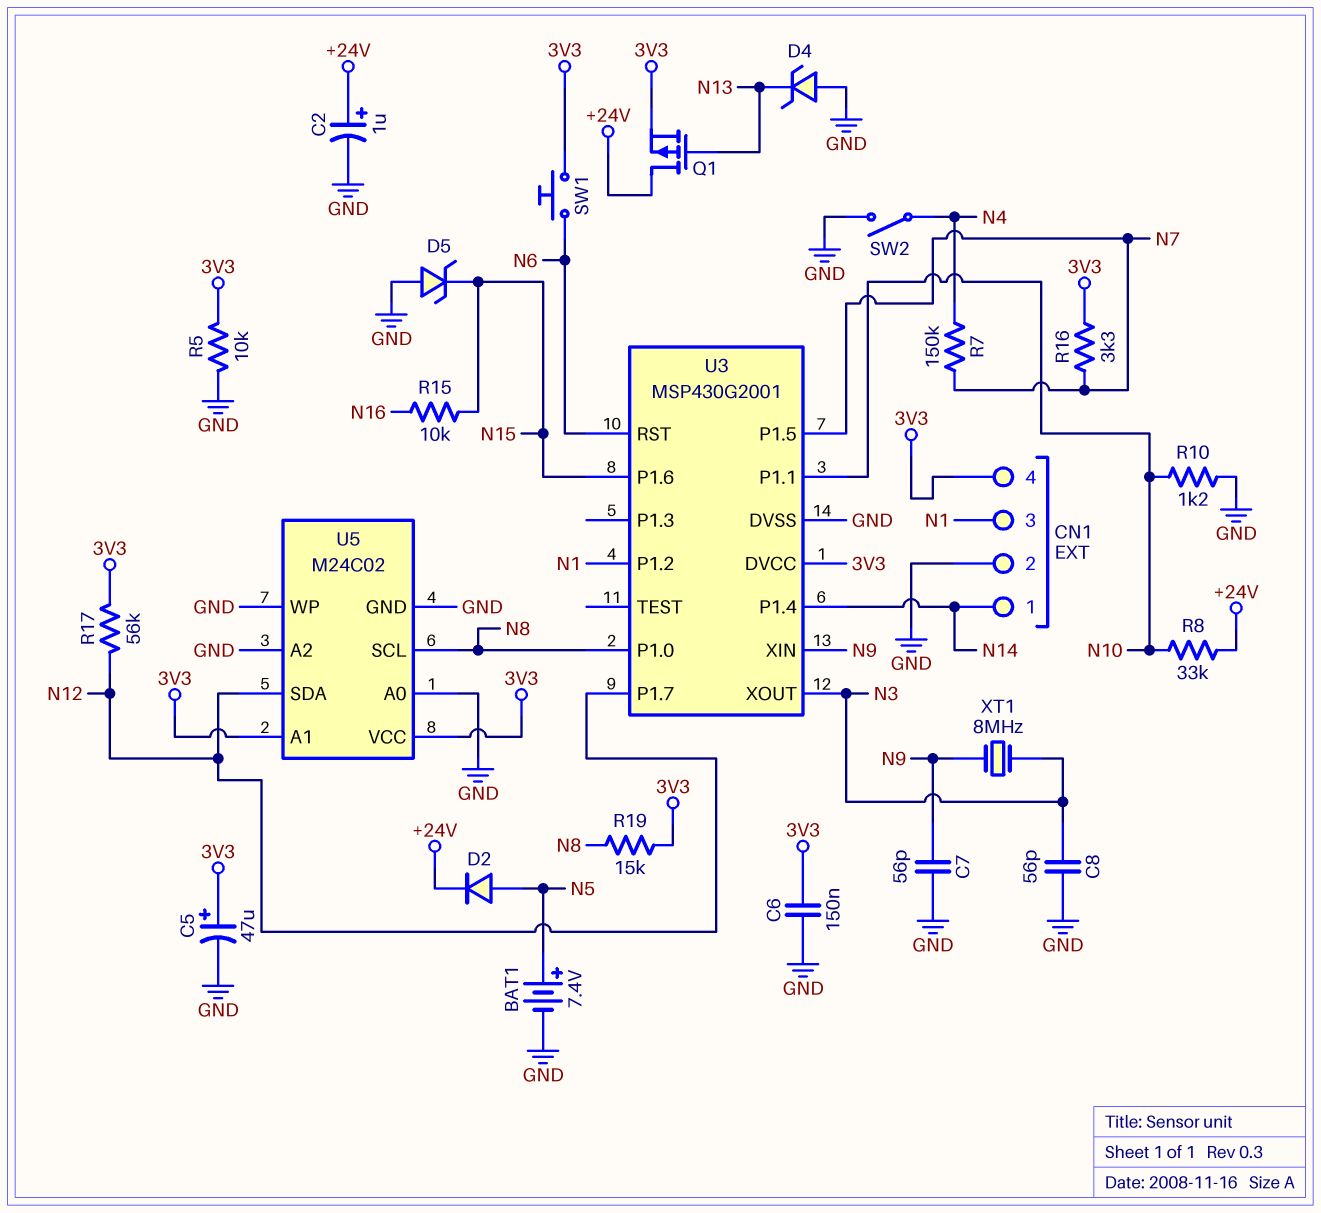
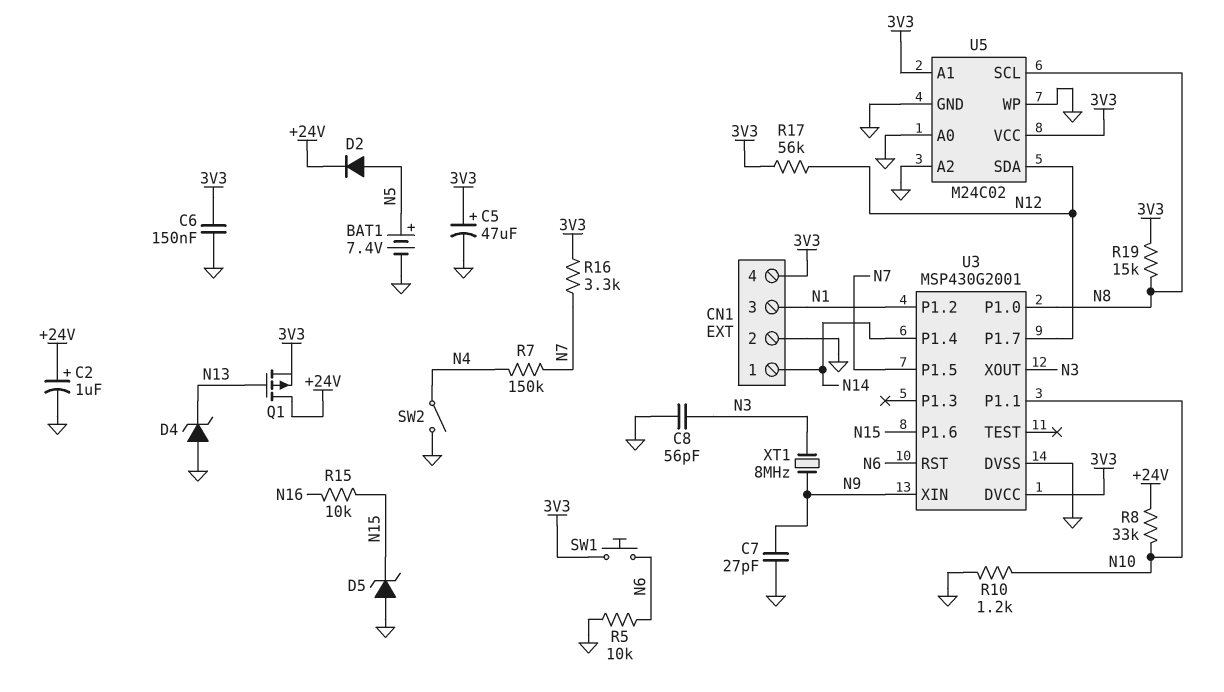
C7: 56pF (GND, N9) -> 27pF (GND, N9)
R5: 10k (3V3, GND) -> 10k (GND, N6)

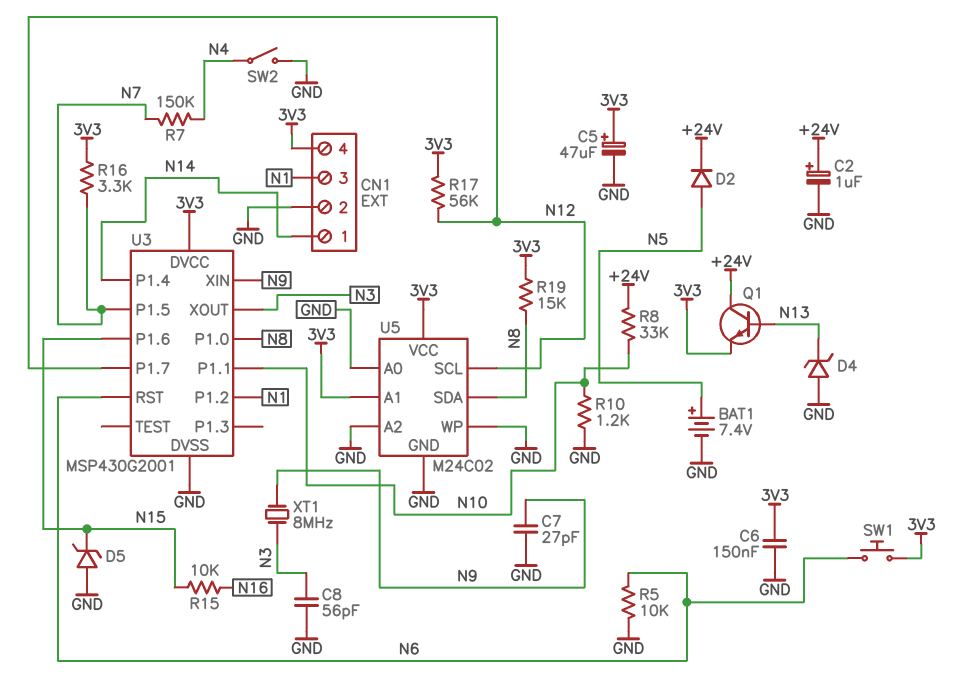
Q1: PMOS (G N13, D +24V, S 3V3) -> NPN (B N13, C +24V, E 3V3)
U5 pin SCL: N8 -> N12
U5 pin SDA: N12 -> N8

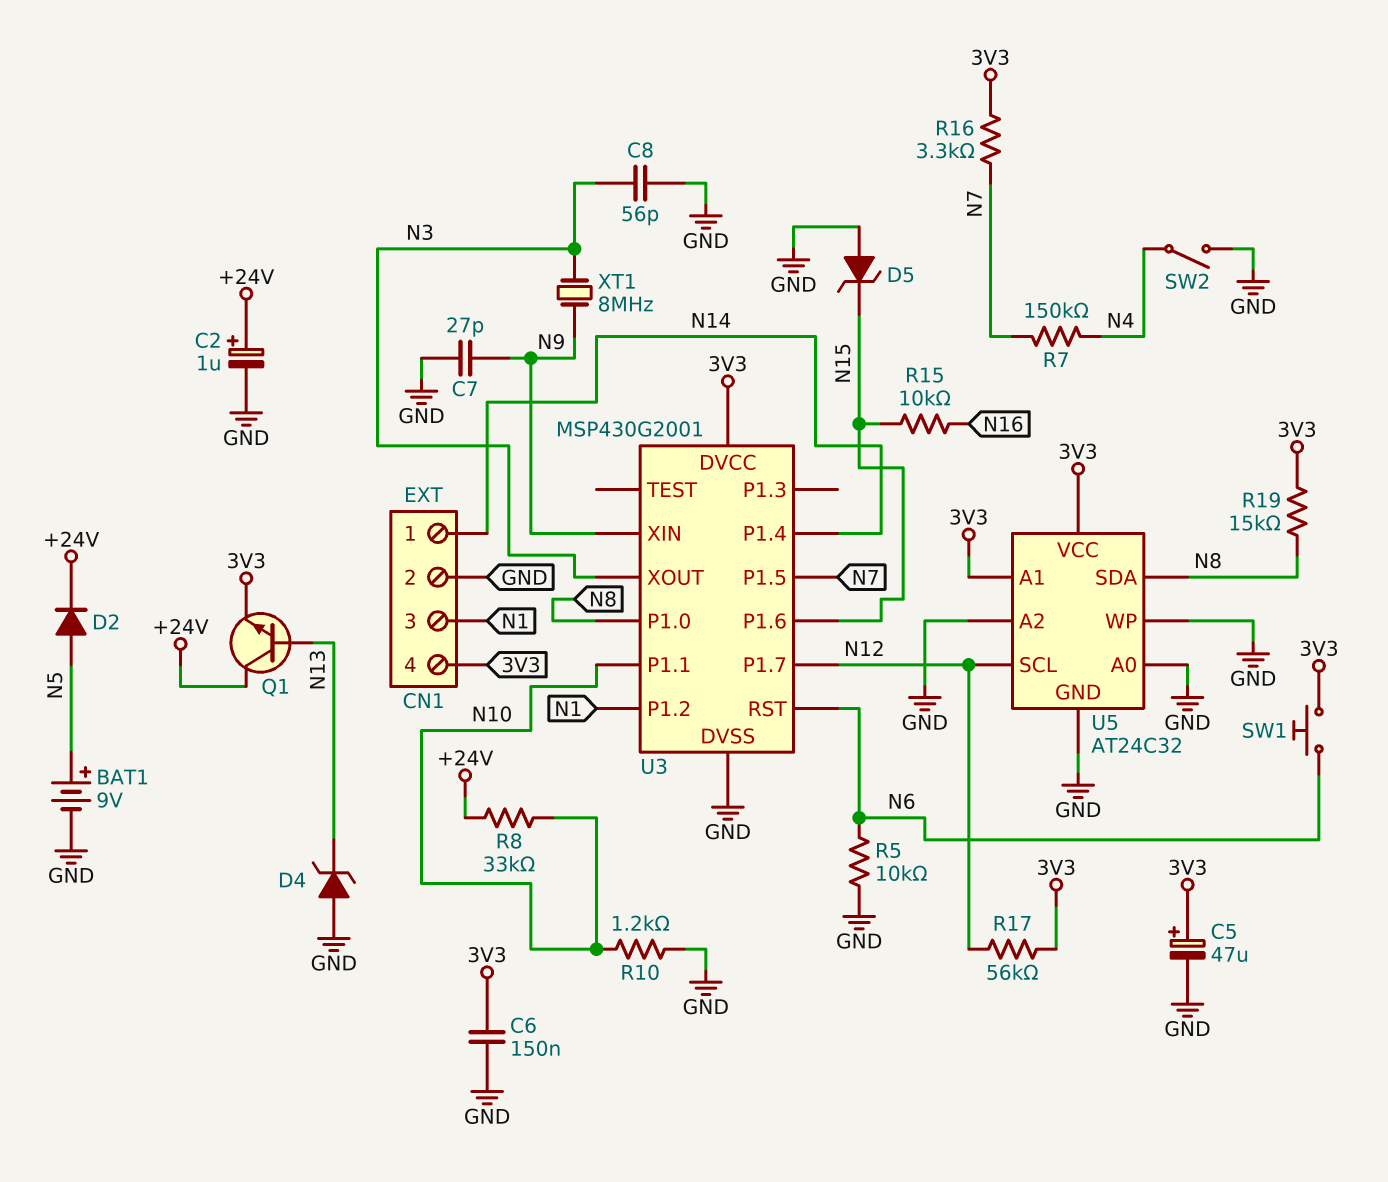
BAT1: 7.4V (plus N5, minus GND) -> 9V (plus N5, minus GND)
U5: M24C02 -> AT24C32

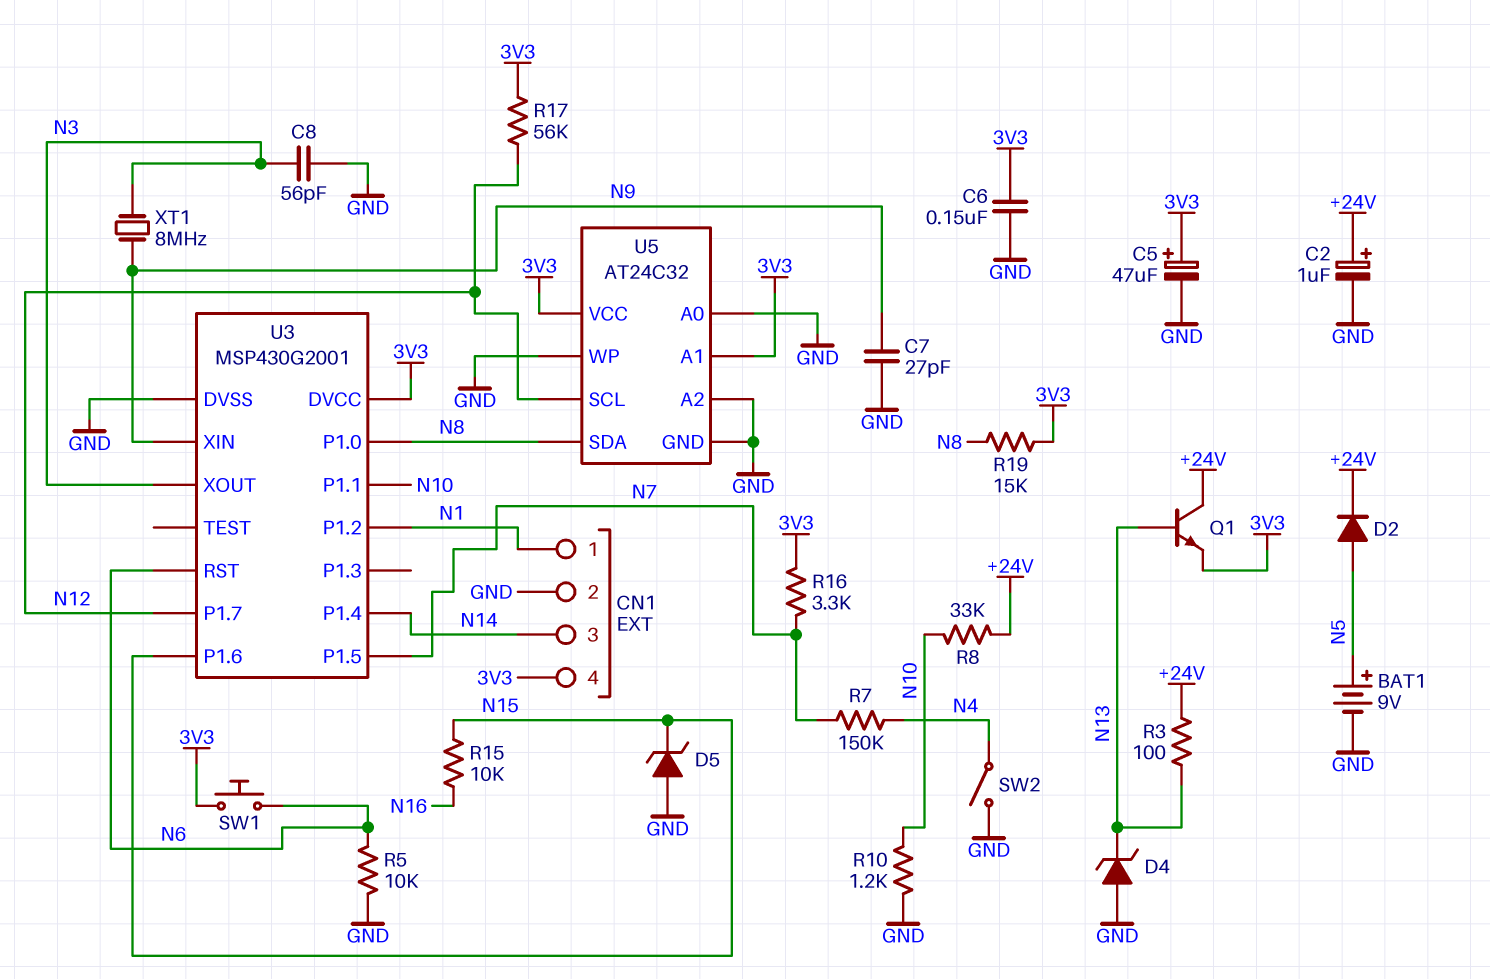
CN1 pin 1: N14 -> N1
CN1 pin 3: N1 -> N14
R3: none -> 100 (+24V, N13)

